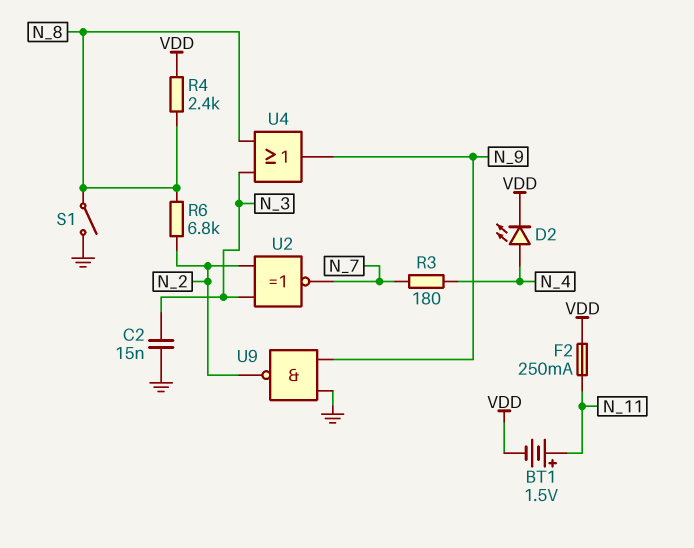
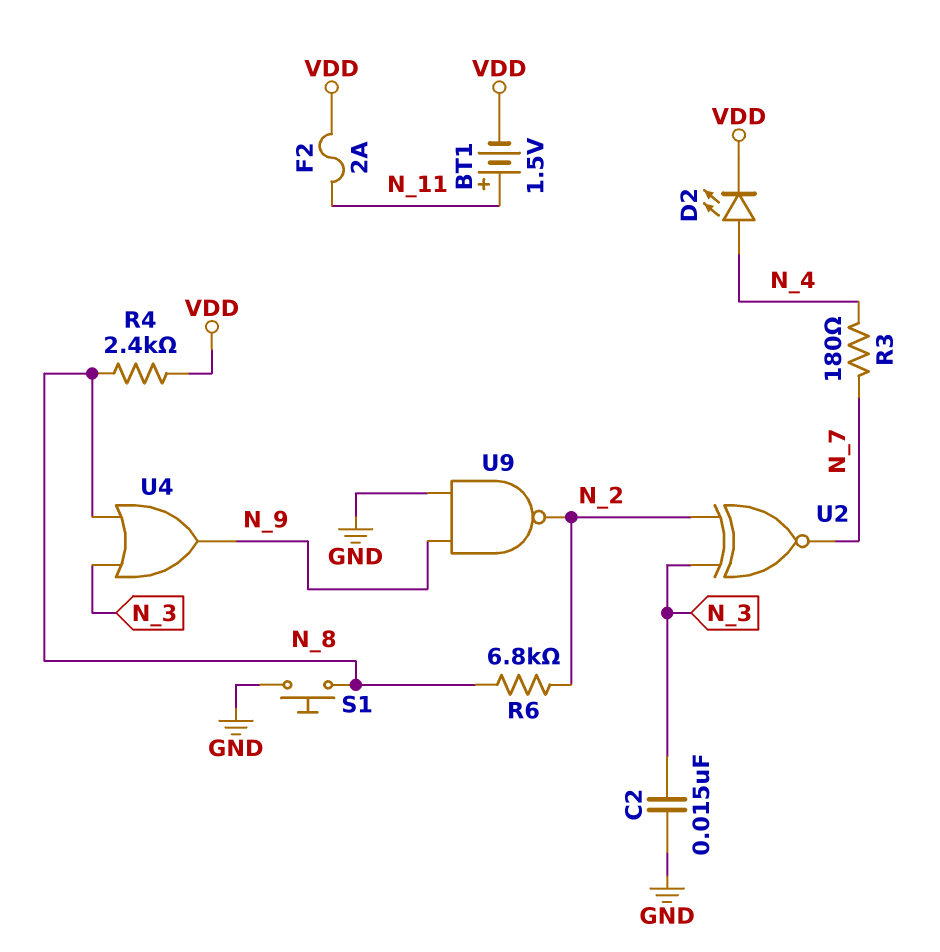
F2: 250mA (N_11, VDD) -> 2A (N_11, VDD)
S1: switch (GND, N_8) -> button (GND, N_8)

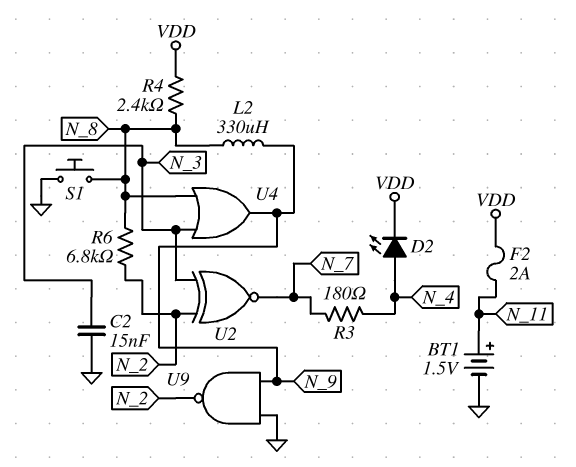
BT1: 1.5V (plus N_11, minus VDD) -> 1.5V (plus N_11, minus GND)
L2: none -> 330uH (N_8, N_9)

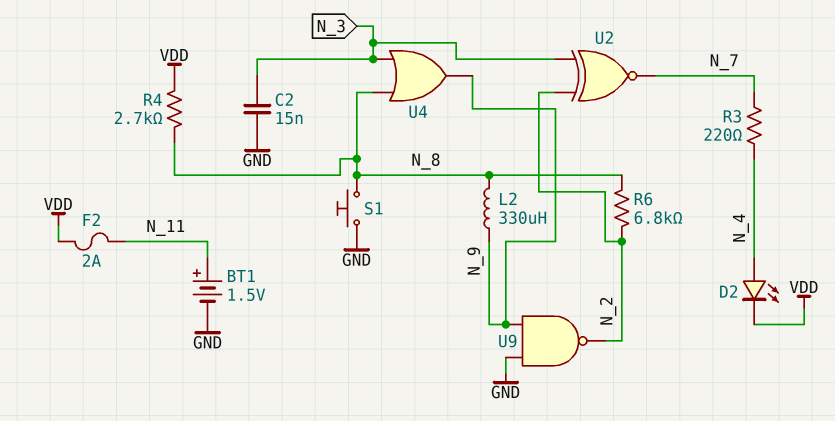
R3: 180 (N_4, N_7) -> 220 (N_4, N_7)
R4: 2.4k (N_8, VDD) -> 2.7k (N_8, VDD)

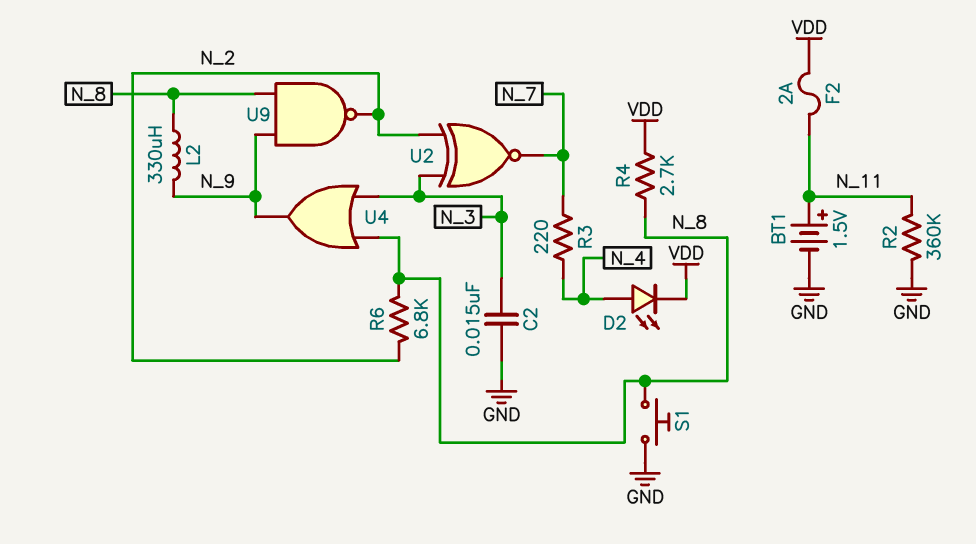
R2: none -> 360k (GND, N_11)
U9: NAND (in GND, in N_9, out N_2) -> NAND (in N_8, in N_9, out N_2)

